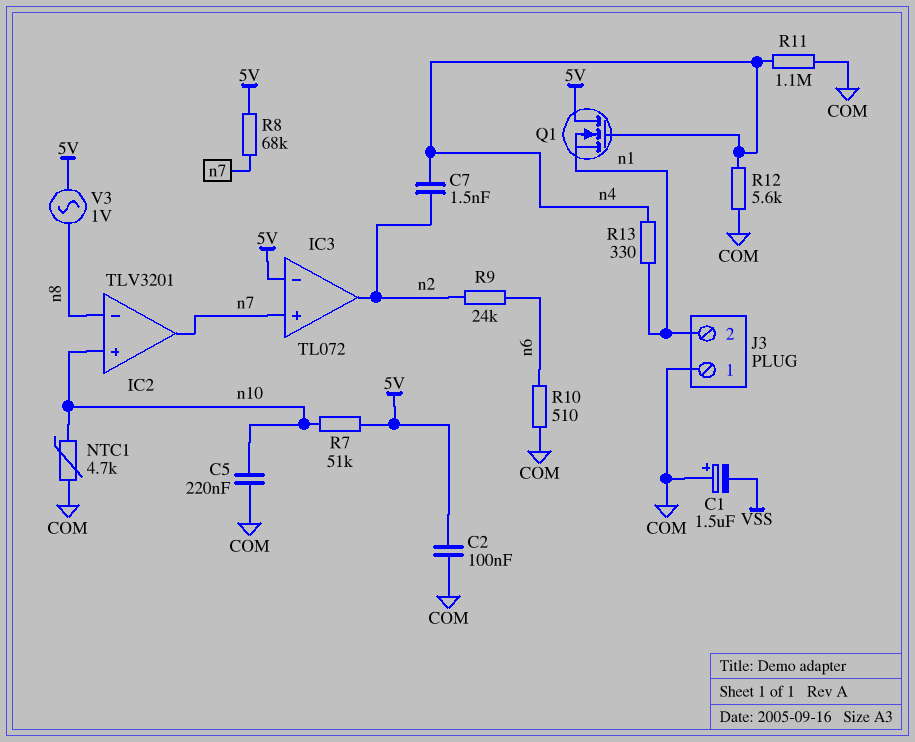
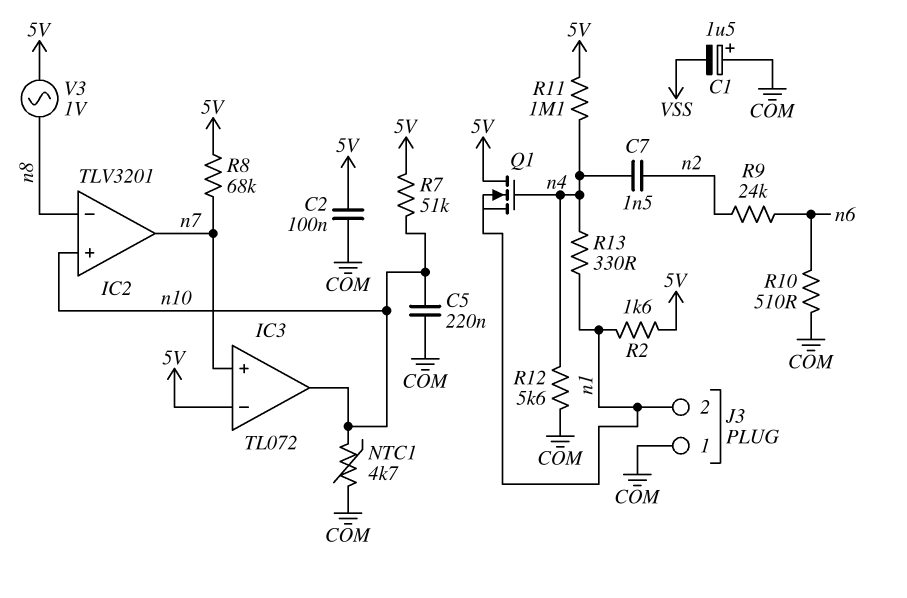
IC3 pin out: n2 -> n10
R2: none -> 1.6k (5V, n1)
R11: 1.1M (COM, n4) -> 1.1M (5V, n4)

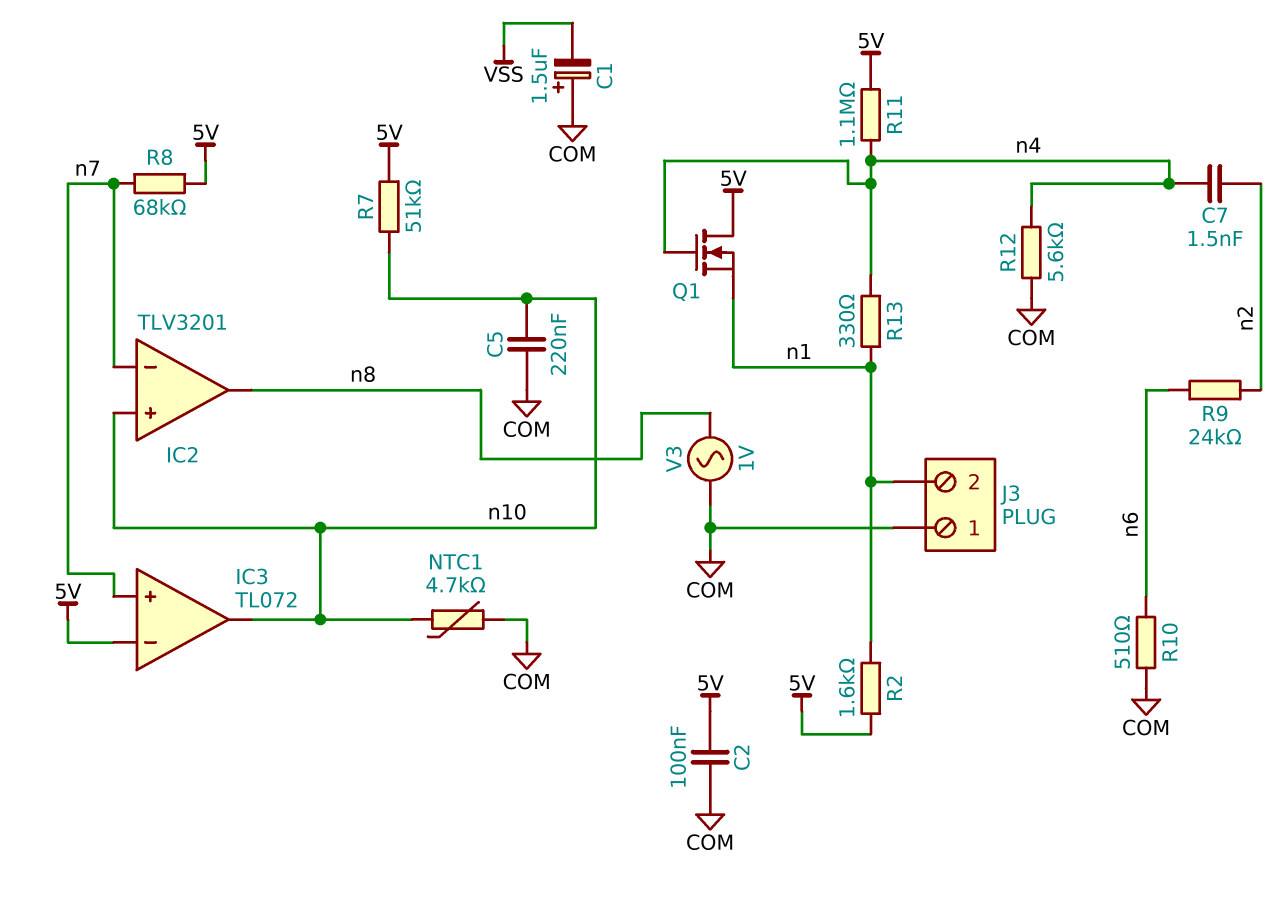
IC2 pin in-: n8 -> n7
IC2 pin out: n7 -> n8
V3: AC 1V (5V, n8) -> AC 1V (COM, n8)

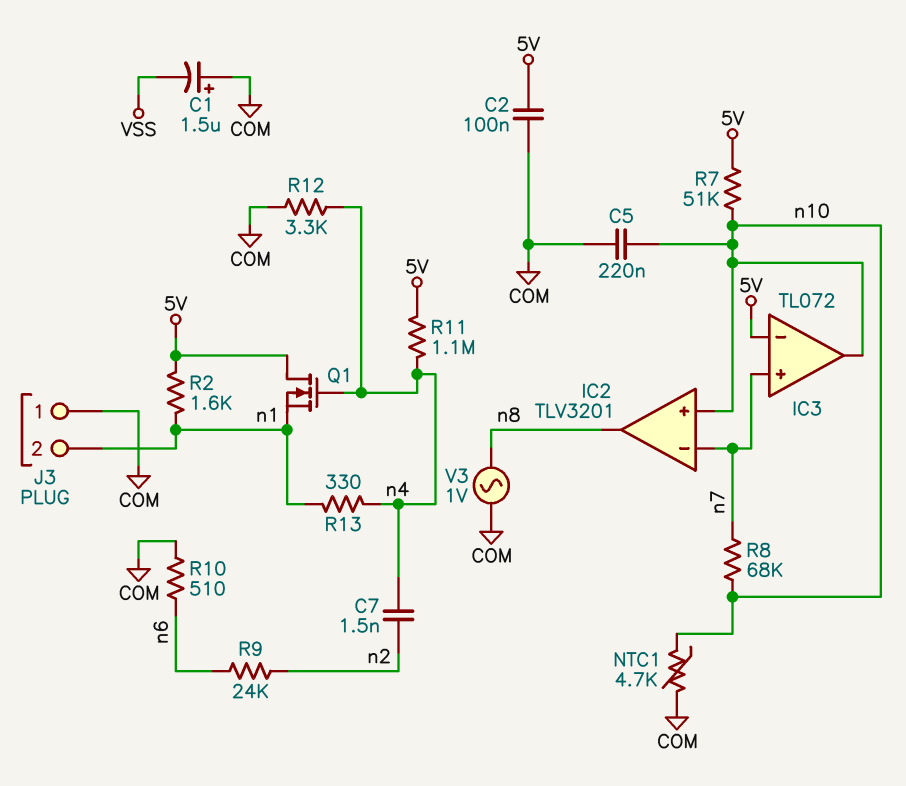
R8: 68k (5V, n7) -> 68k (n7, n10)
R12: 5.6k (COM, n4) -> 3.3k (COM, n4)

